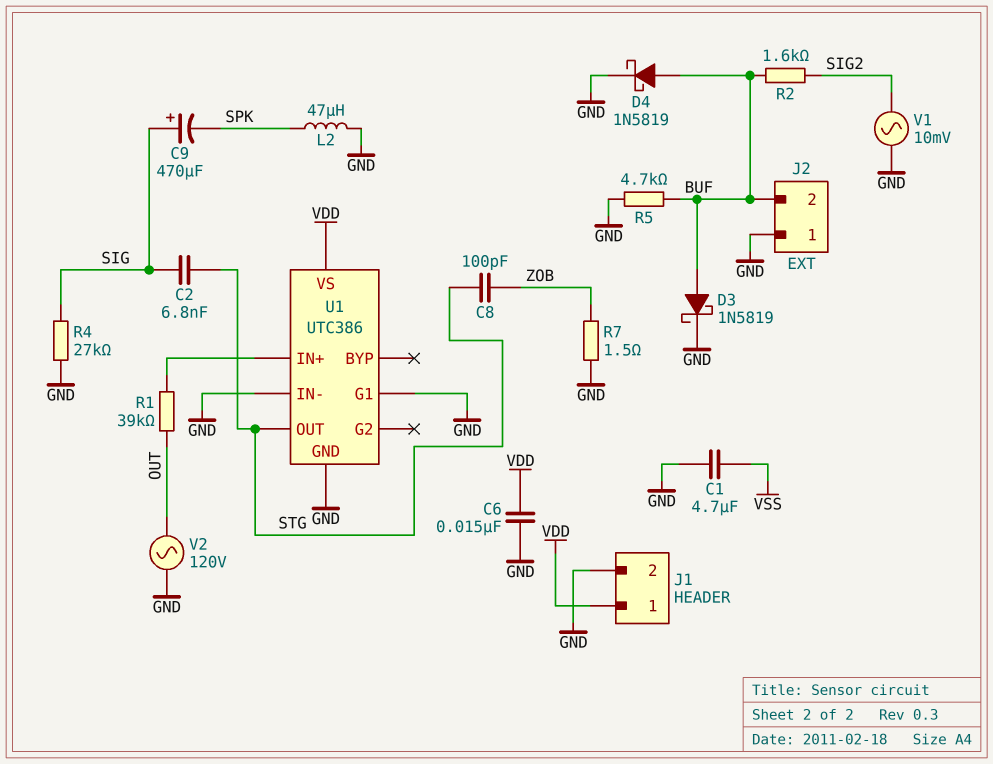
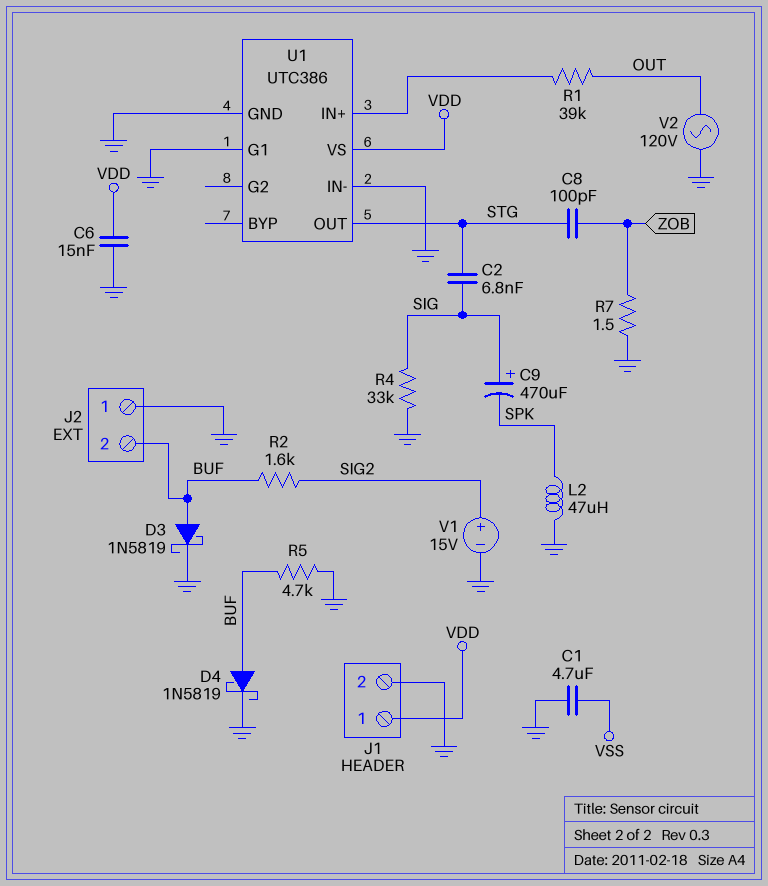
R4: 27k (GND, SIG) -> 33k (GND, SIG)
V1: AC 10mV (GND, SIG2) -> 15V (plus SIG2, minus GND)

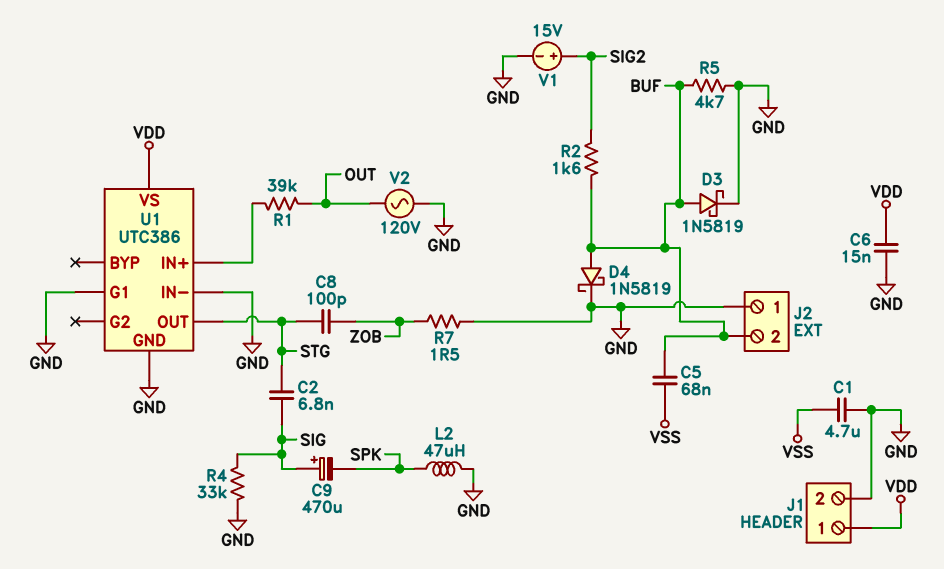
C5: none -> 68nF (BUF, VSS)

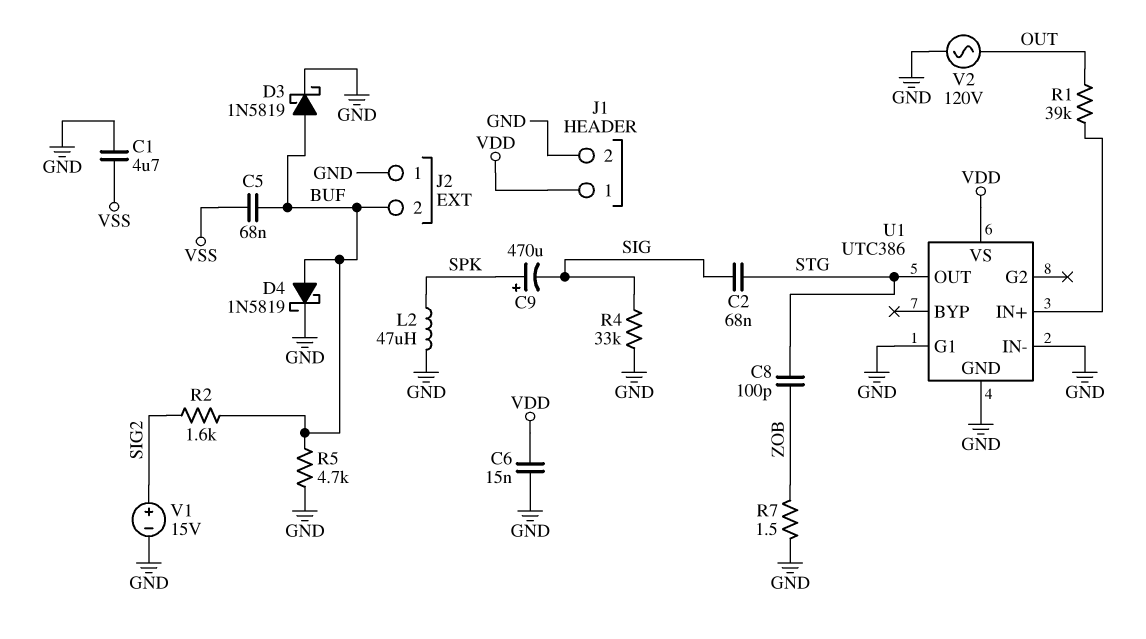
C2: 6.8nF (SIG, STG) -> 68nF (SIG, STG)
C9: 470uF (plus SIG, minus SPK) -> 470uF (plus SPK, minus SIG)

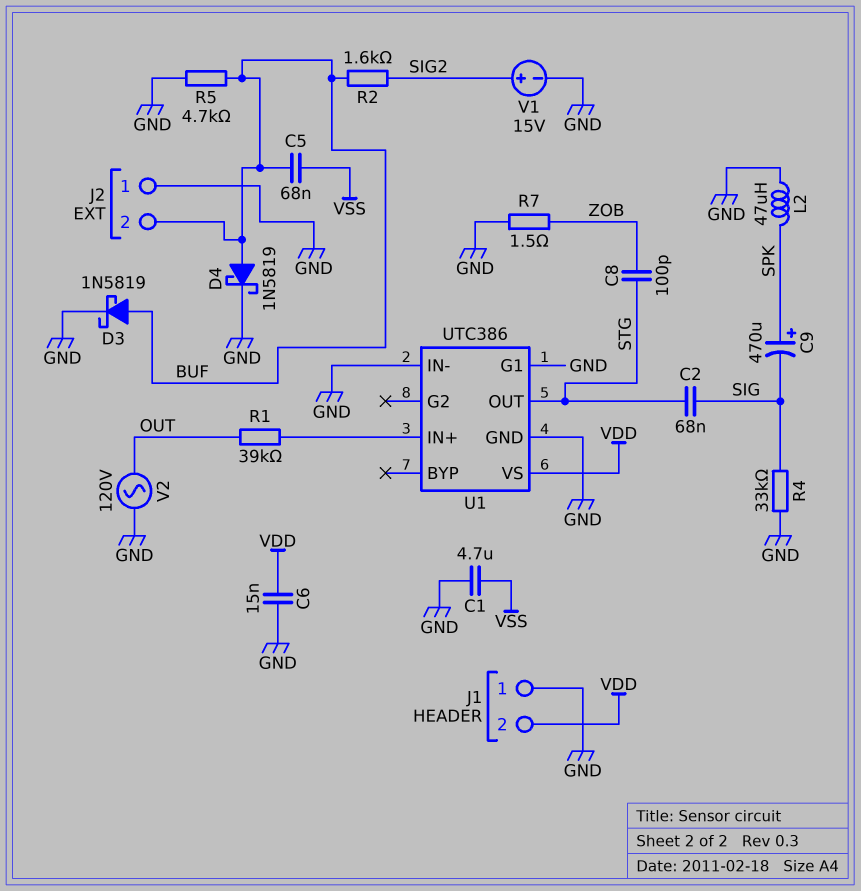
J1 pin 1: VDD -> GND
J1 pin 2: GND -> VDD

